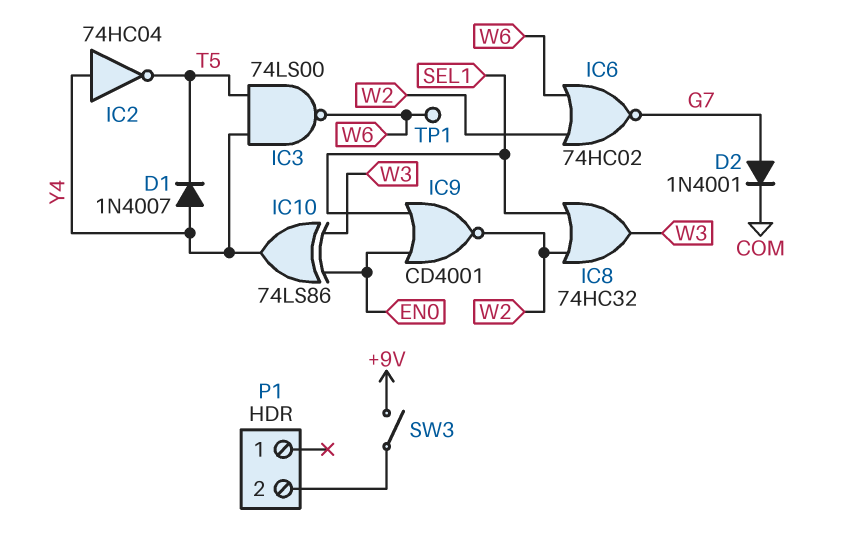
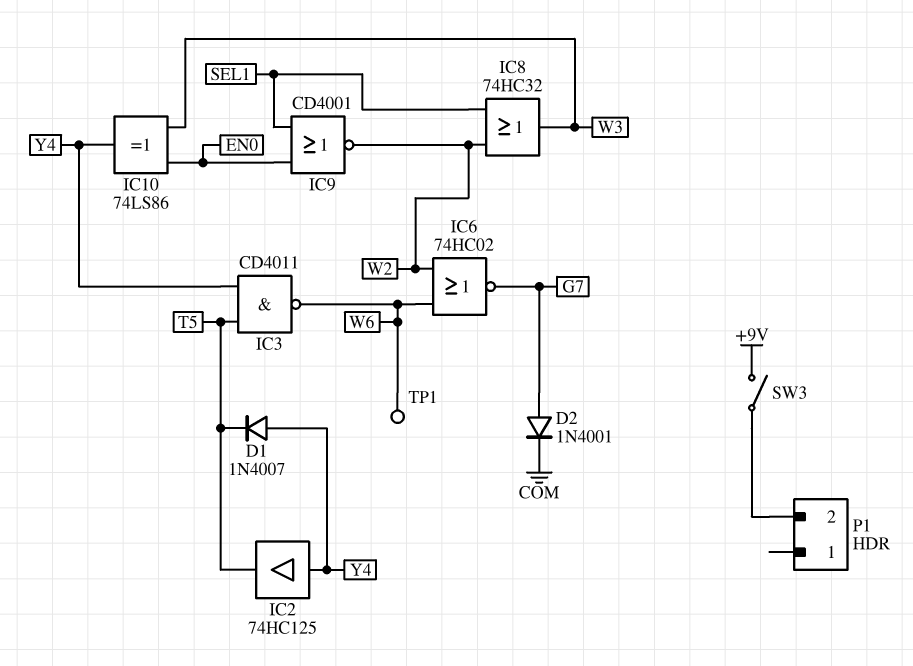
IC2: NOT 74HC04 (in Y4, out T5) -> buffer 74HC125 (in Y4, out T5)
IC3: NAND 74LS00 (in T5, in Y4, out W6) -> NAND CD4011 (in T5, in Y4, out W6)

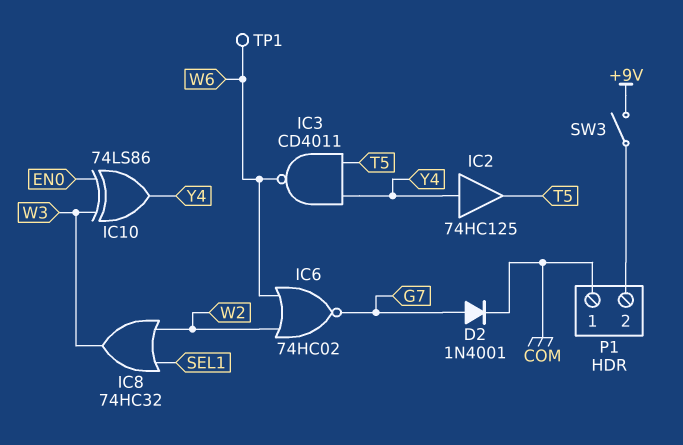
D1: diode 1N4007 (A Y4, K T5) -> none
IC9: NOR CD4001 (in EN0, in SEL1, out W2) -> none
P1 pin 1: none -> COM

